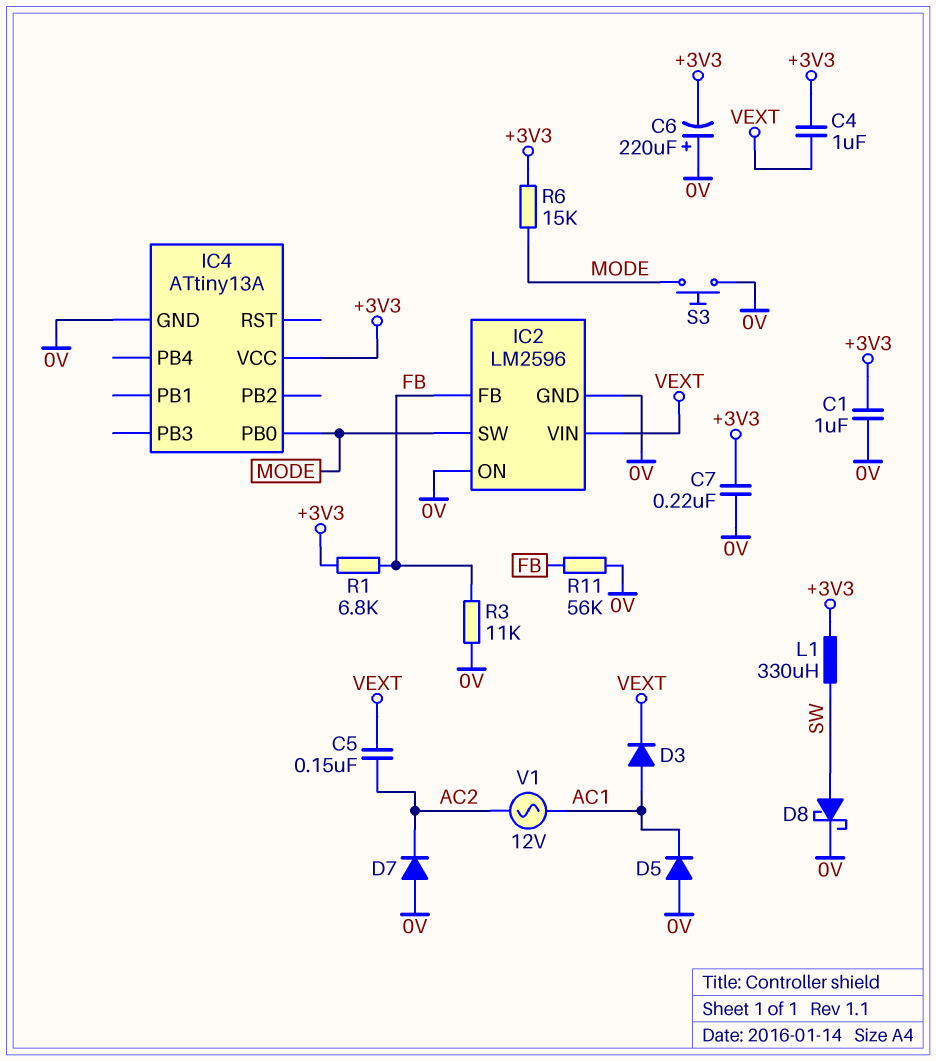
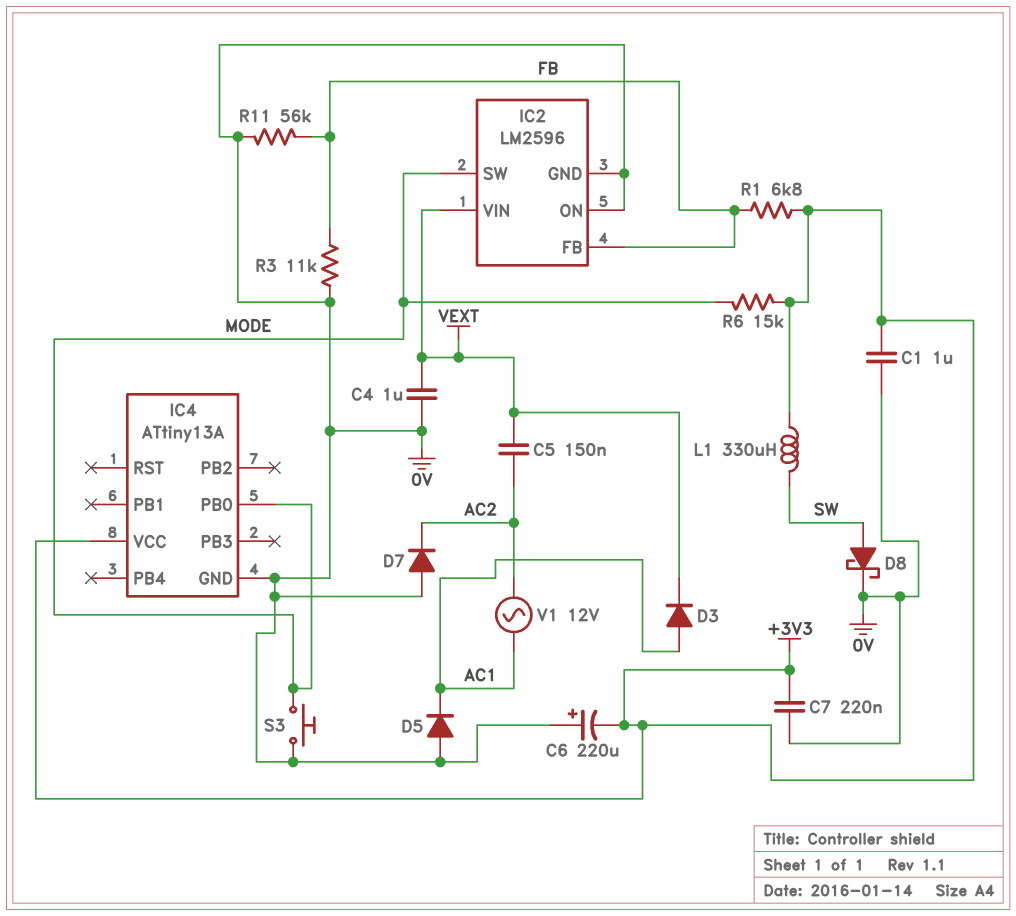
C4: 1uF (+3V3, VEXT) -> 1uF (0V, VEXT)

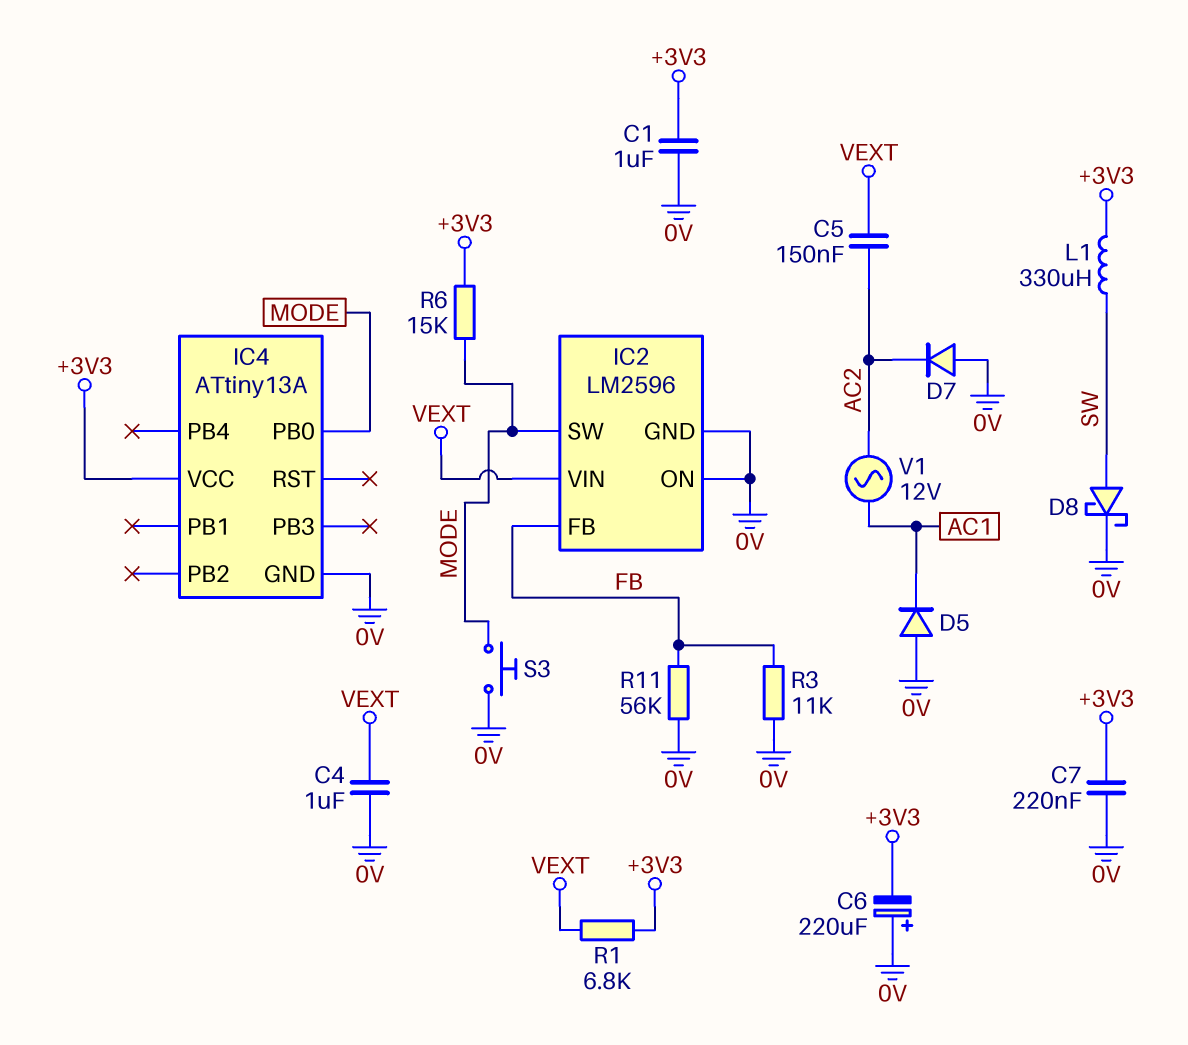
D3: diode (A AC1, K VEXT) -> none
R1: 6.8k (+3V3, FB) -> 6.8k (+3V3, VEXT)

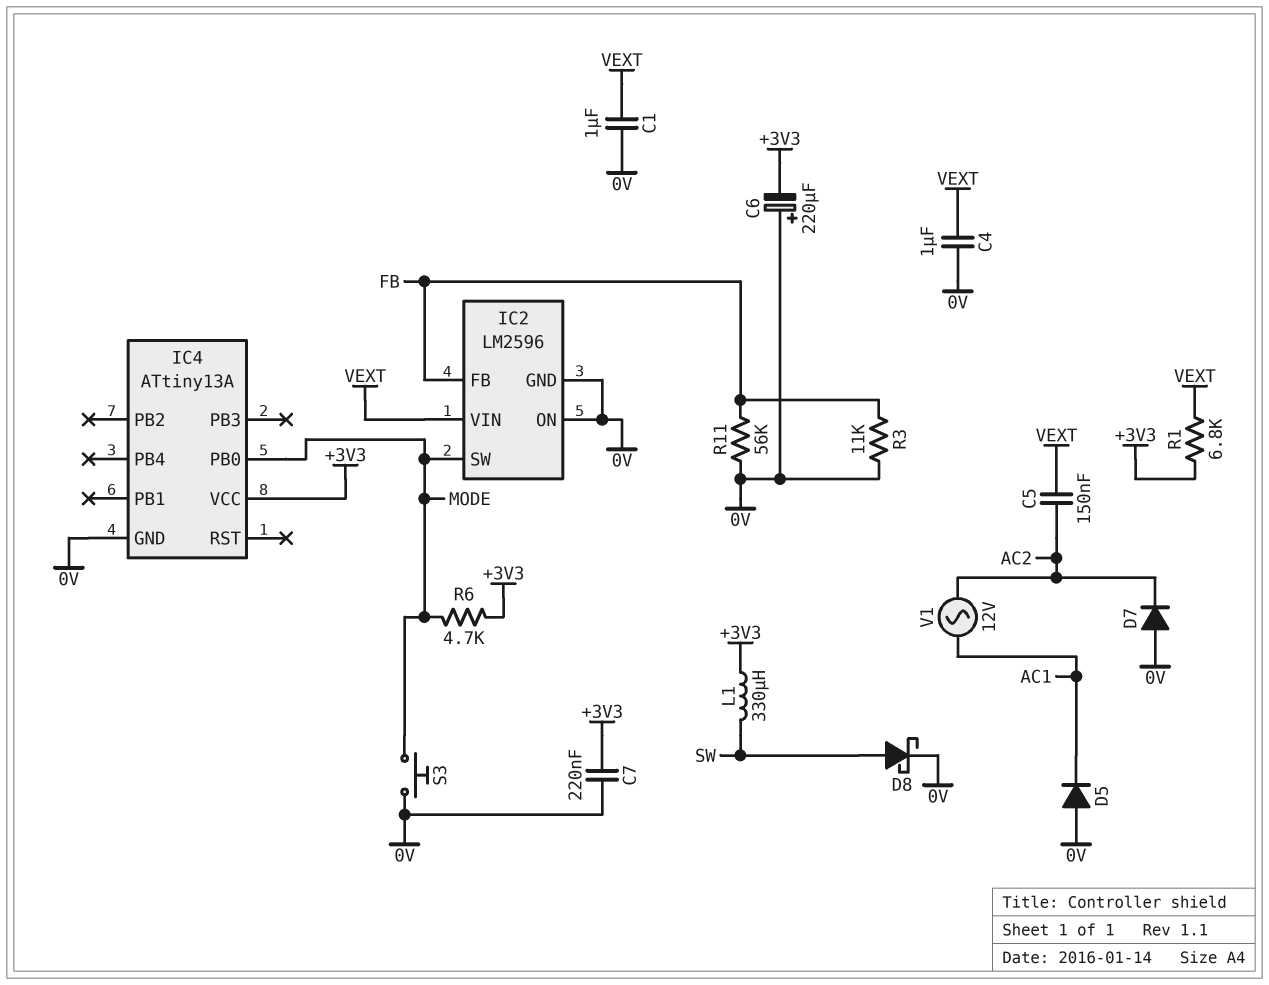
C1: 1uF (+3V3, 0V) -> 1uF (0V, VEXT)
R6: 15k (+3V3, MODE) -> 4.7k (+3V3, MODE)

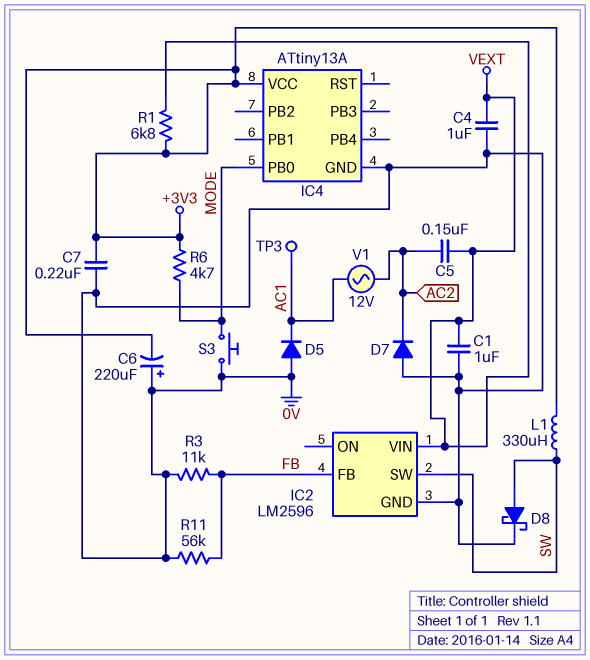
IC2 pin ON: 0V -> none
IC2 pin SW: MODE -> SW
TP3: none -> test point (AC1)

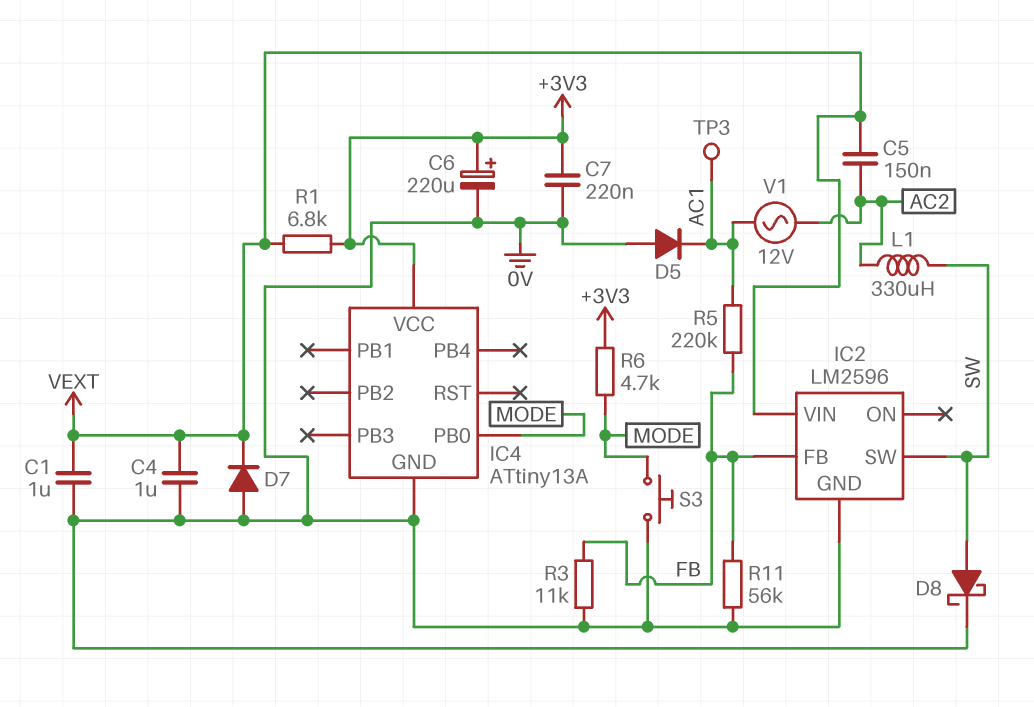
C6: 220uF (plus 0V, minus +3V3) -> 220uF (plus +3V3, minus 0V)
D7: diode (A 0V, K AC2) -> diode (A 0V, K VEXT)
L1: 330uH (+3V3, SW) -> 330uH (AC2, SW)
R5: none -> 220k (AC1, FB)

